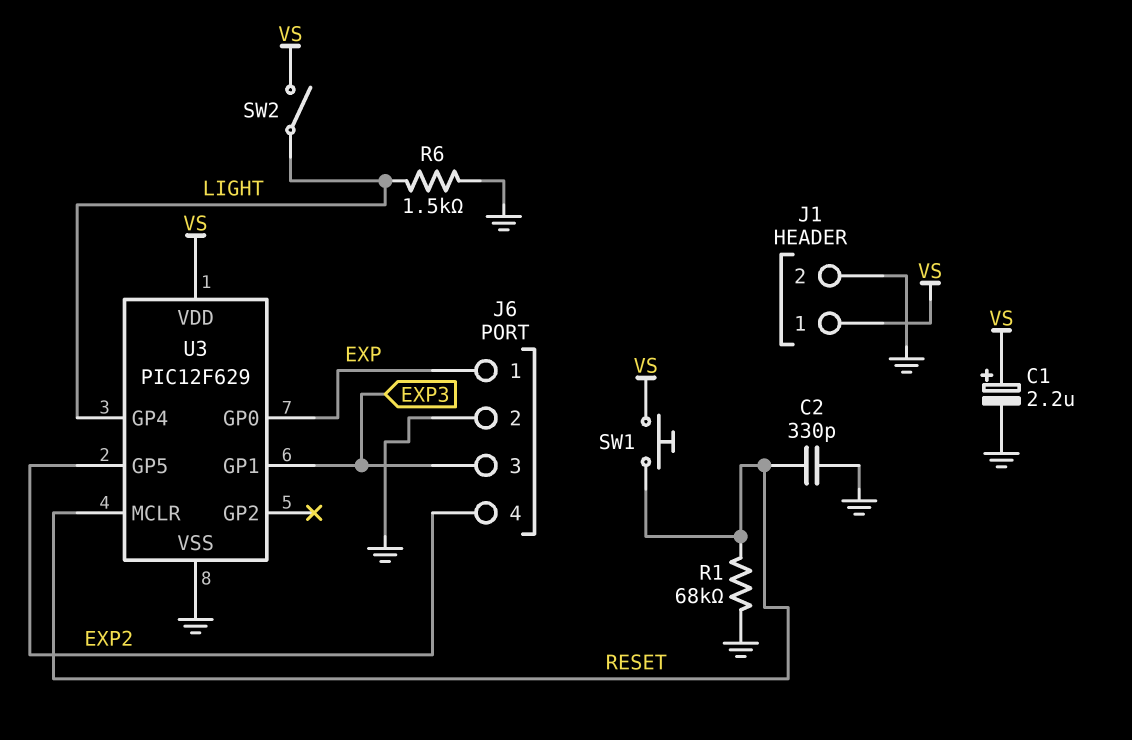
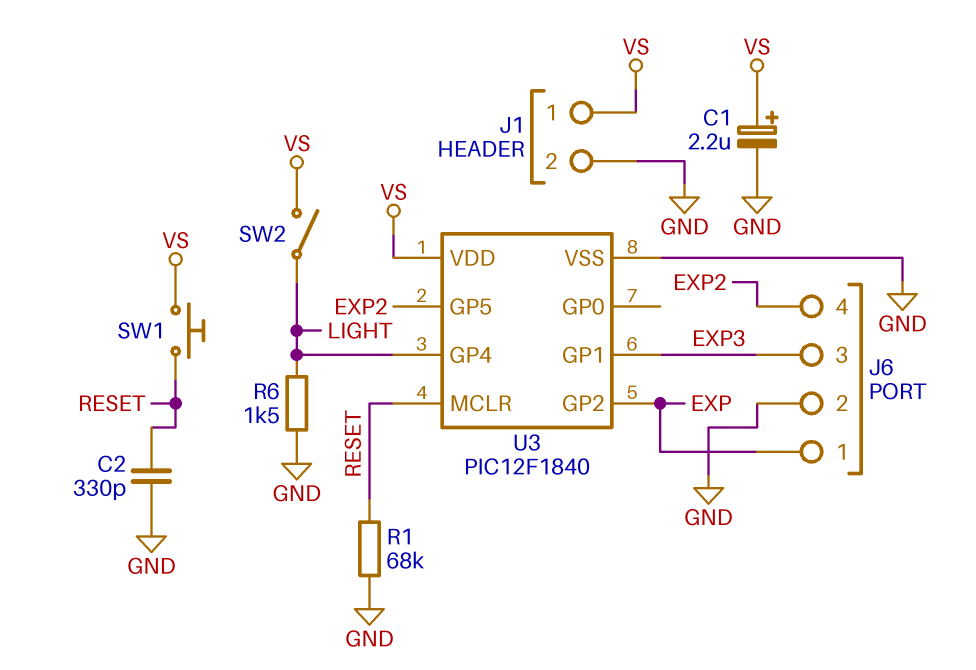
U3: PIC12F629 -> PIC12F1840
U3 pin GP0: EXP -> none
U3 pin GP2: none -> EXP

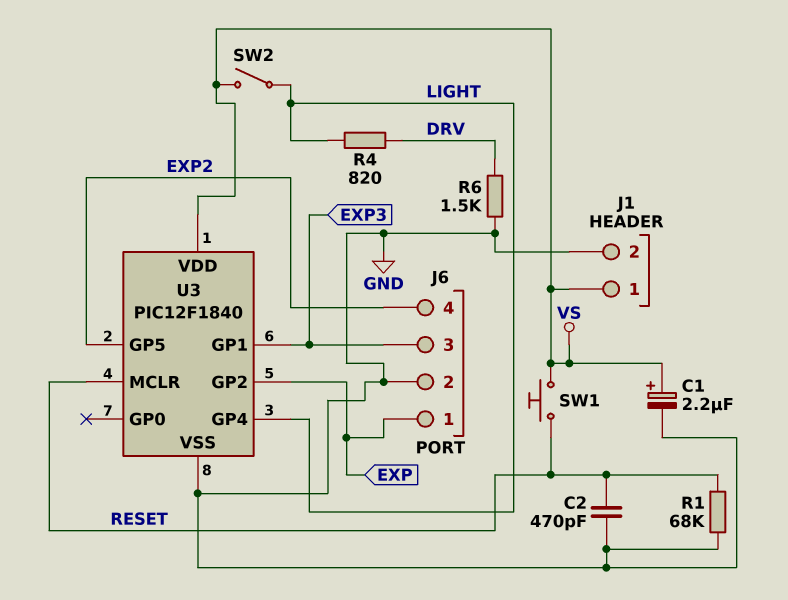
C2: 330pF (GND, RESET) -> 470pF (GND, RESET)
R4: none -> 820 (DRV, LIGHT)
R6: 1.5k (GND, LIGHT) -> 1.5k (DRV, GND)

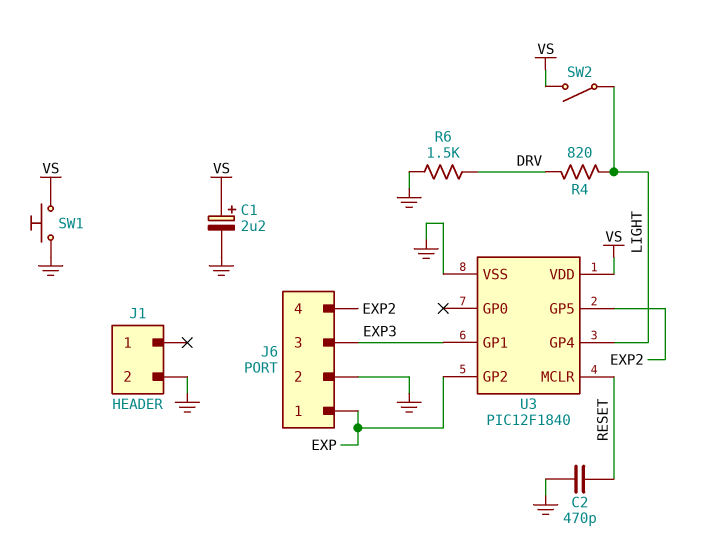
J1 pin 1: VS -> none
R1: 68k (GND, RESET) -> none
SW1: button (RESET, VS) -> button (GND, VS)

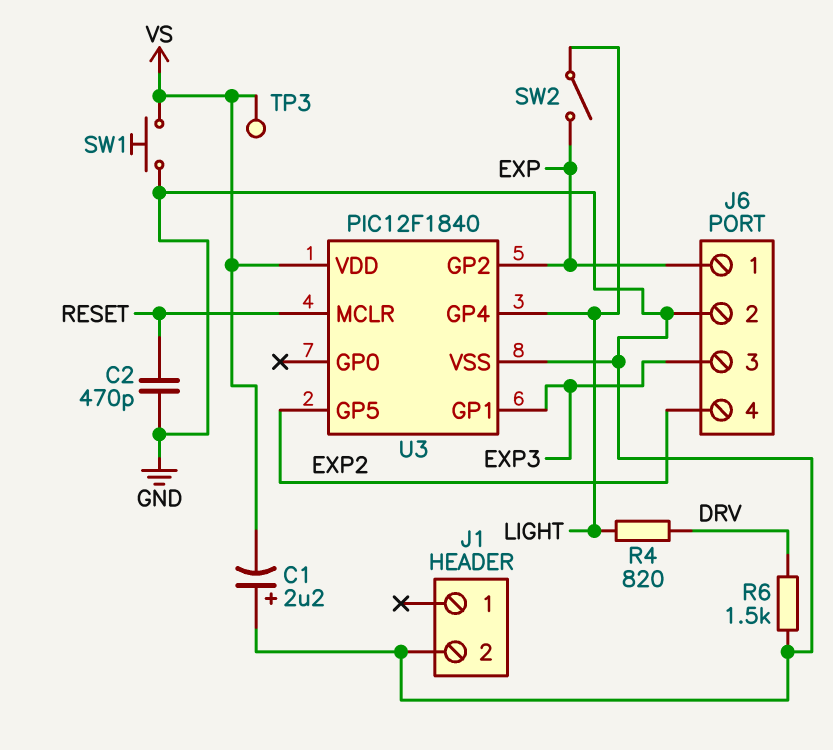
C1: 2.2uF (plus VS, minus GND) -> 2.2uF (plus GND, minus VS)
SW2: switch (LIGHT, VS) -> switch (EXP, LIGHT)
TP3: none -> test point (VS)

